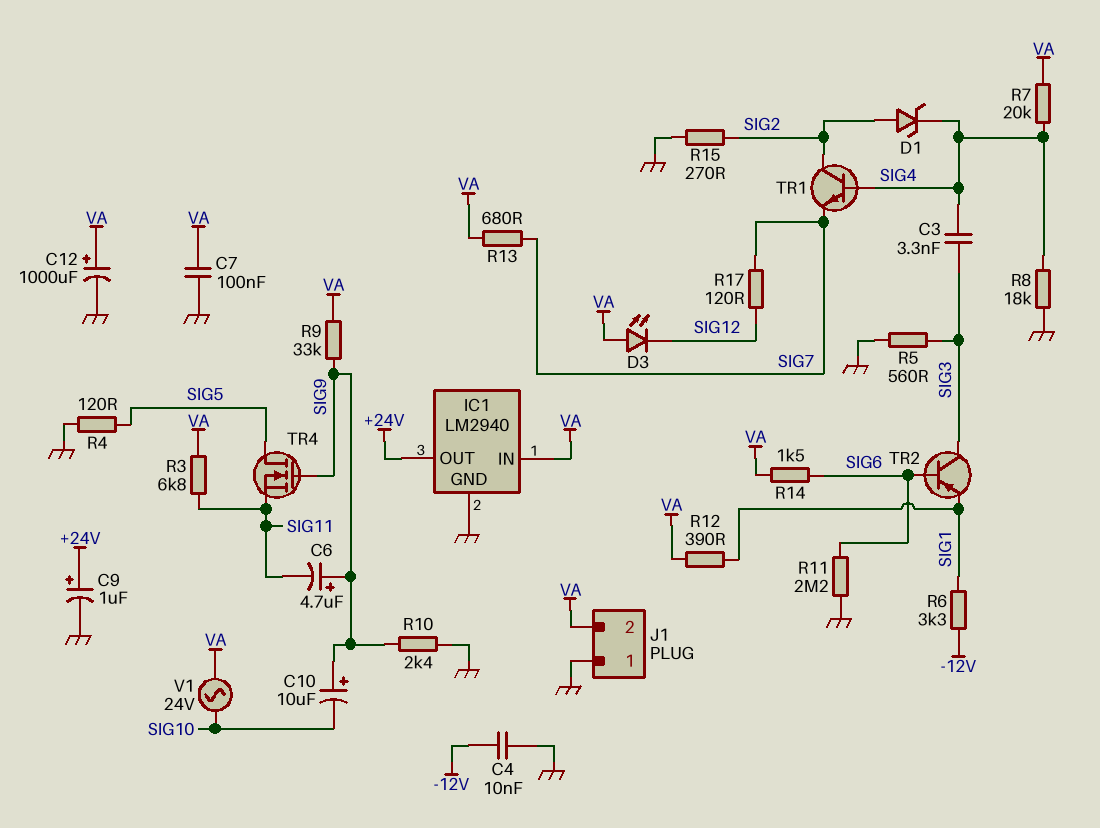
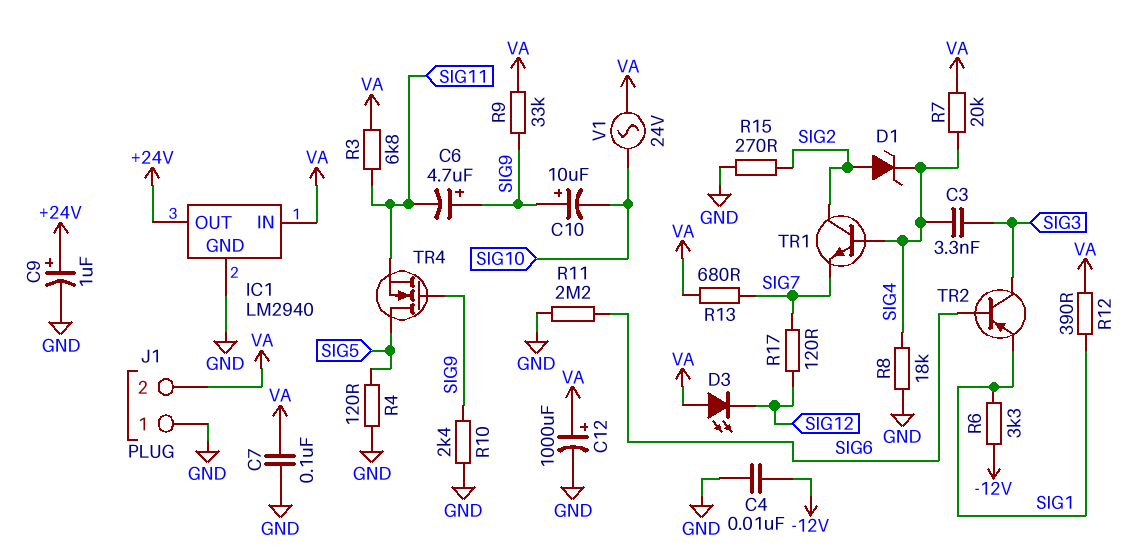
R5: 560 (GND, SIG3) -> none
R14: 1.5k (SIG6, VA) -> none

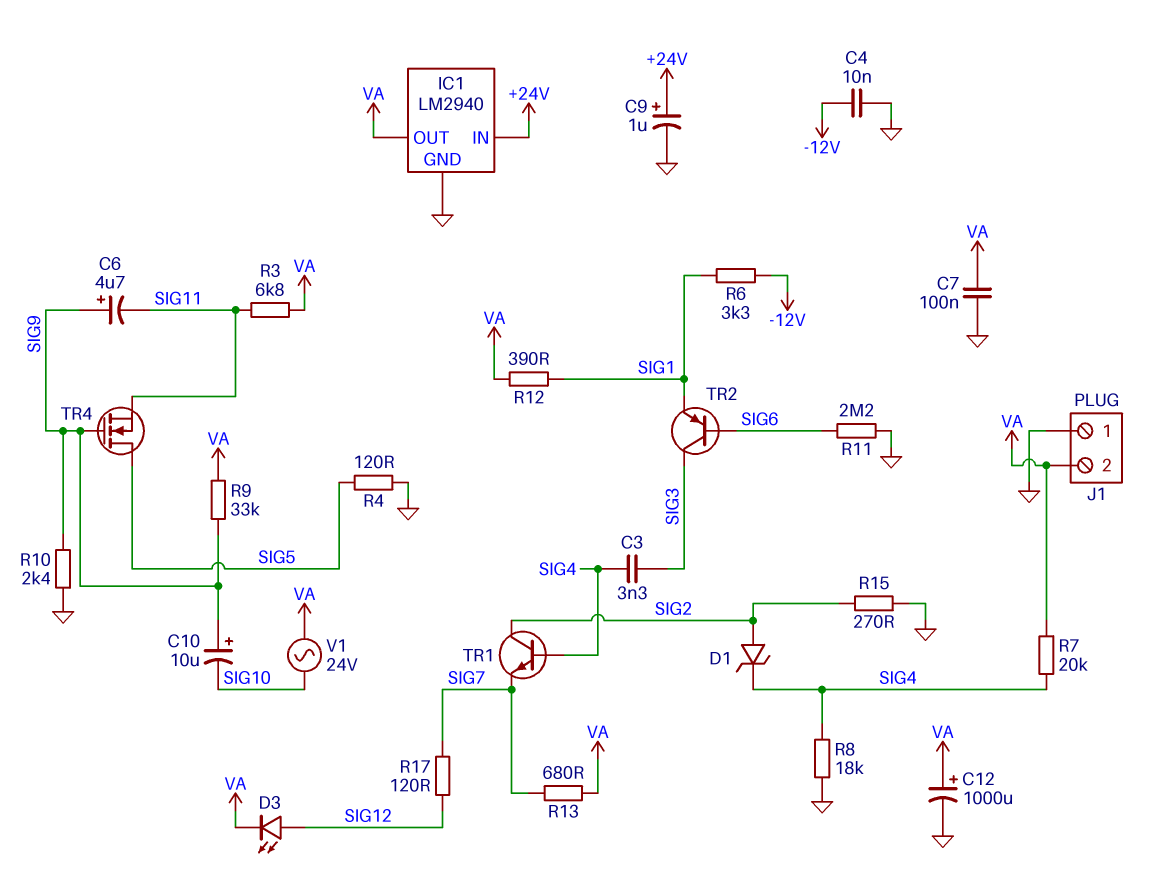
D3: LED (A VA, K SIG12) -> LED (A SIG12, K VA)
IC1 pin IN: VA -> +24V
IC1 pin OUT: +24V -> VA

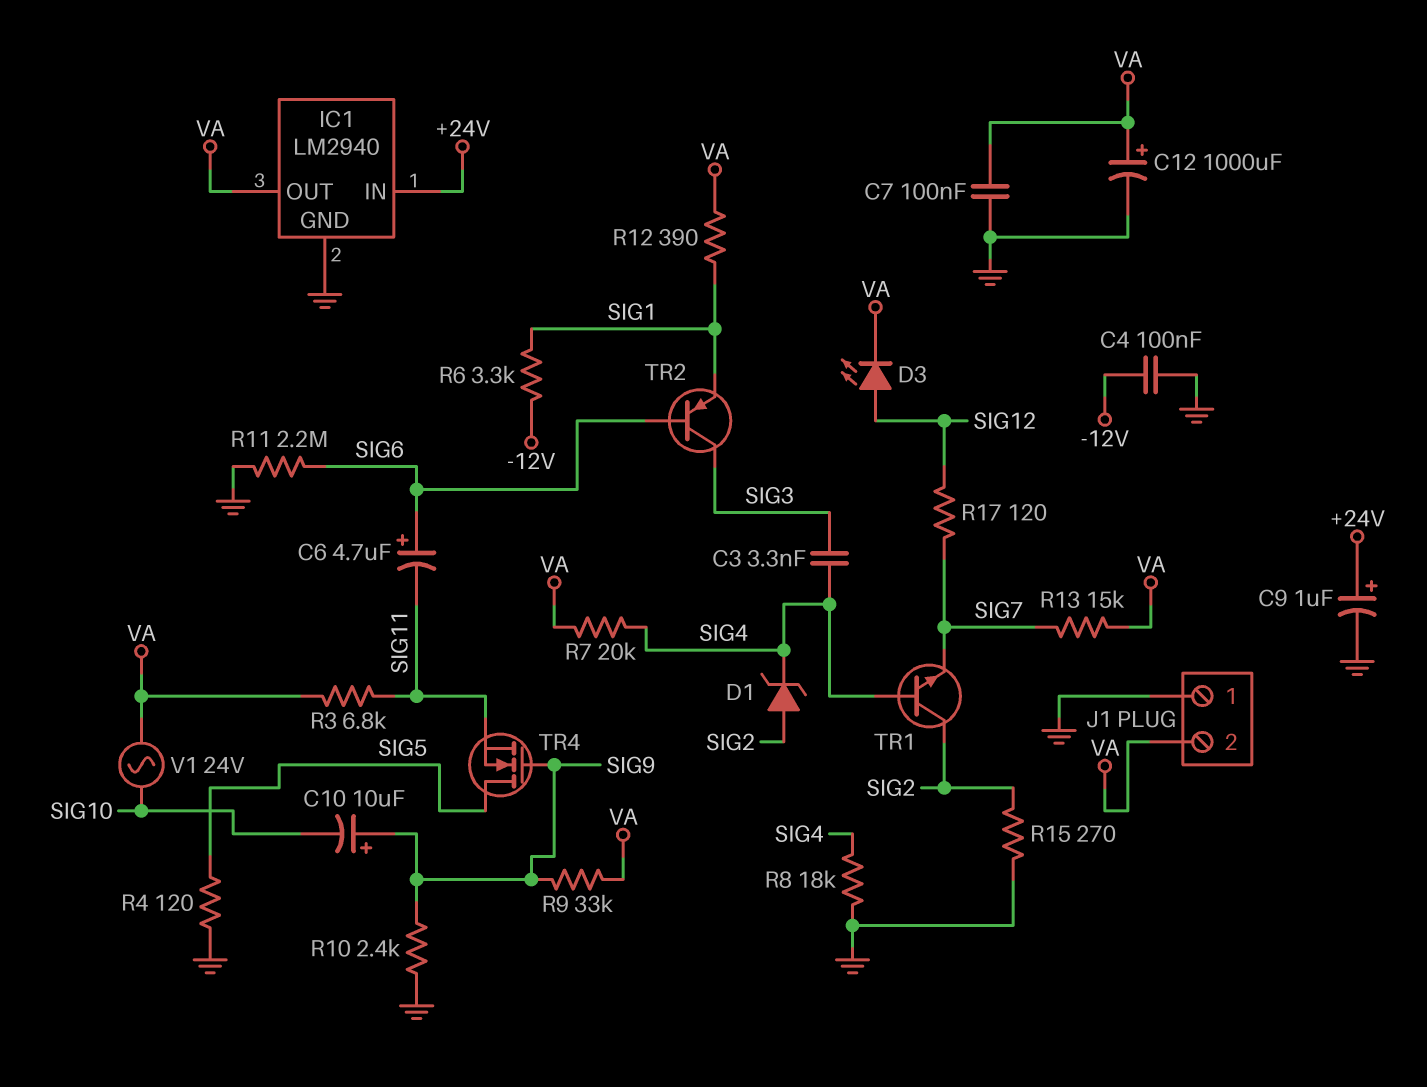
C4: 10nF (-12V, GND) -> 100nF (-12V, GND)
C6: 4.7uF (plus SIG9, minus SIG11) -> 4.7uF (plus SIG6, minus SIG11)
R13: 680 (SIG7, VA) -> 15k (SIG7, VA)

